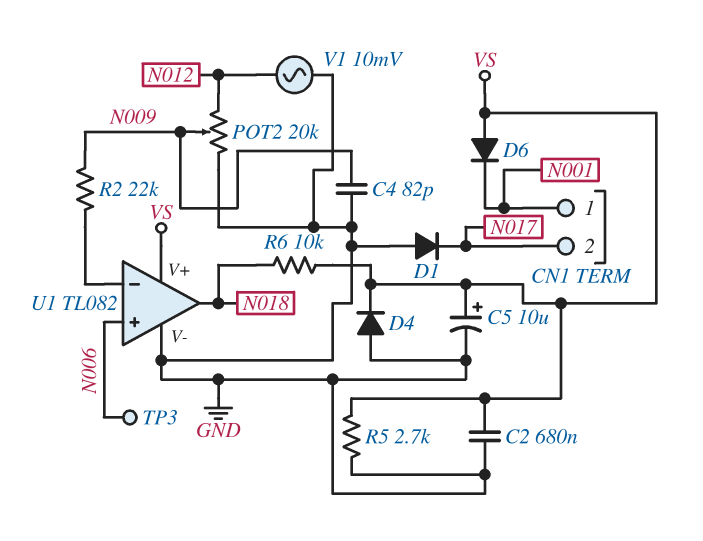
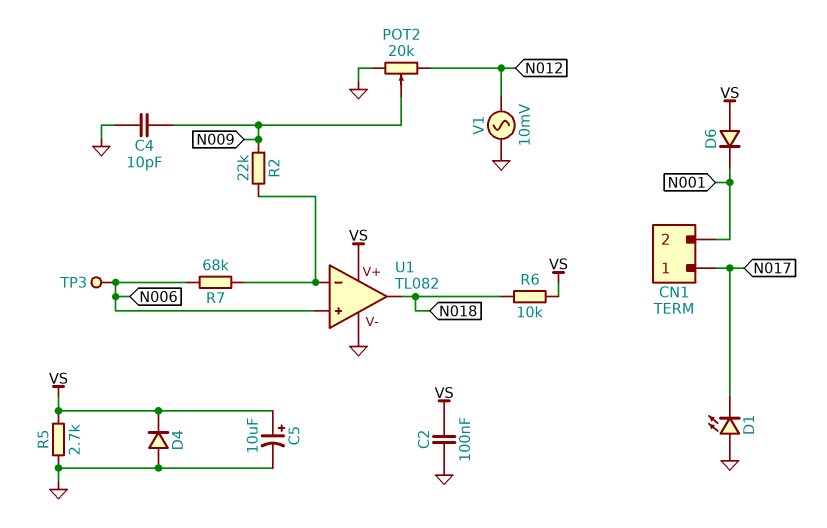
C2: 680nF (GND, VS) -> 100nF (GND, VS)
C4: 82pF (GND, N009) -> 10pF (GND, N009)
CN1 pin 1: N001 -> N017
CN1 pin 2: N017 -> N001
D1: diode (A GND, K N017) -> LED (A GND, K N017)
R7: none -> 68k (N006, U1/in-)

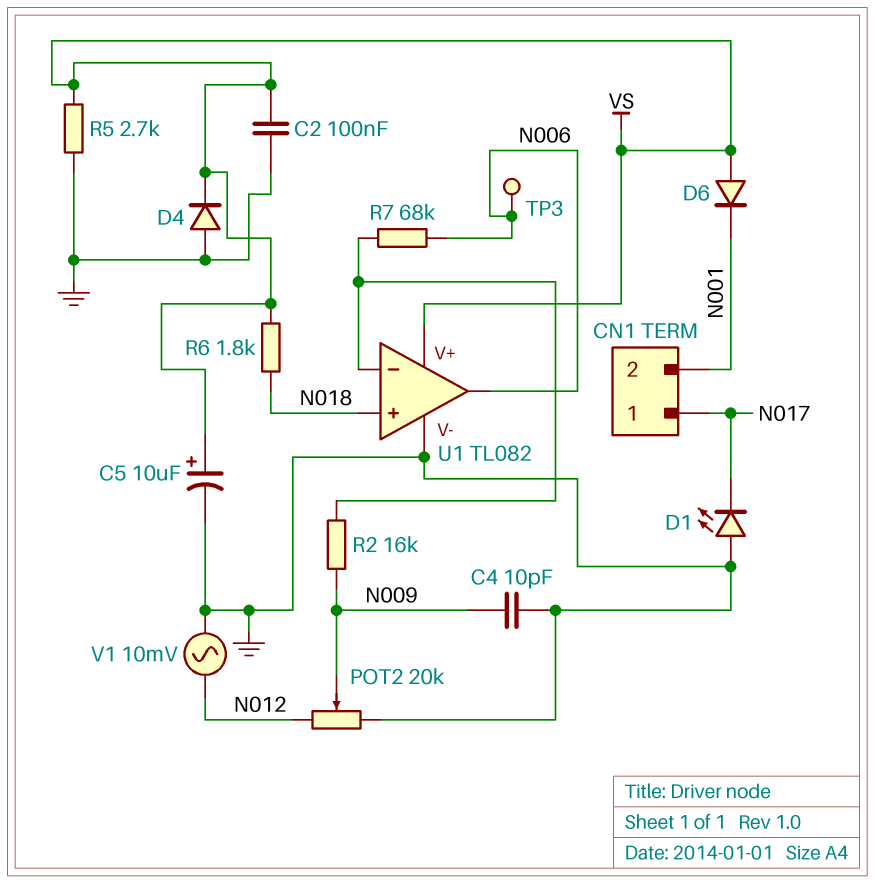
R2: 22k (N009, U1/in-) -> 16k (N009, U1/in-)
R6: 10k (N018, VS) -> 1.8k (N018, VS)
U1 pin in+: N006 -> N018
U1 pin out: N018 -> N006

